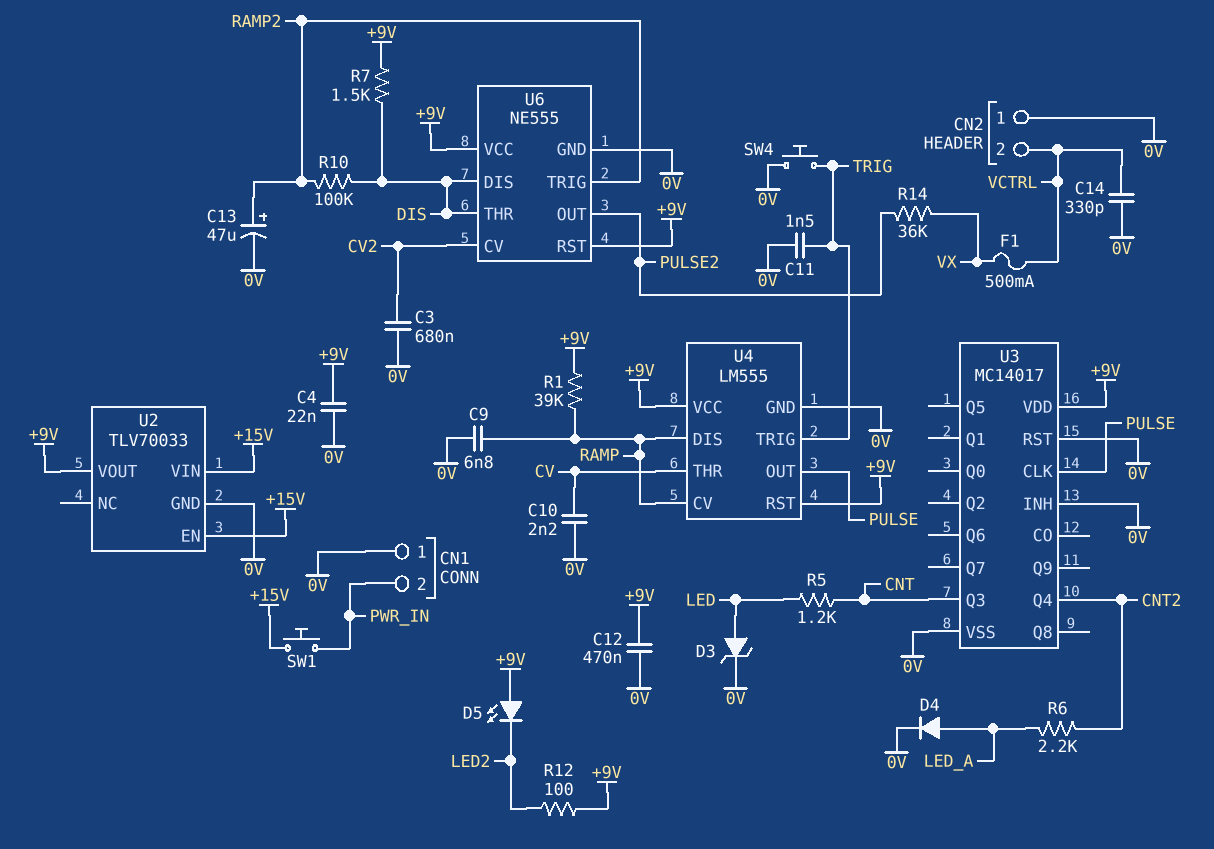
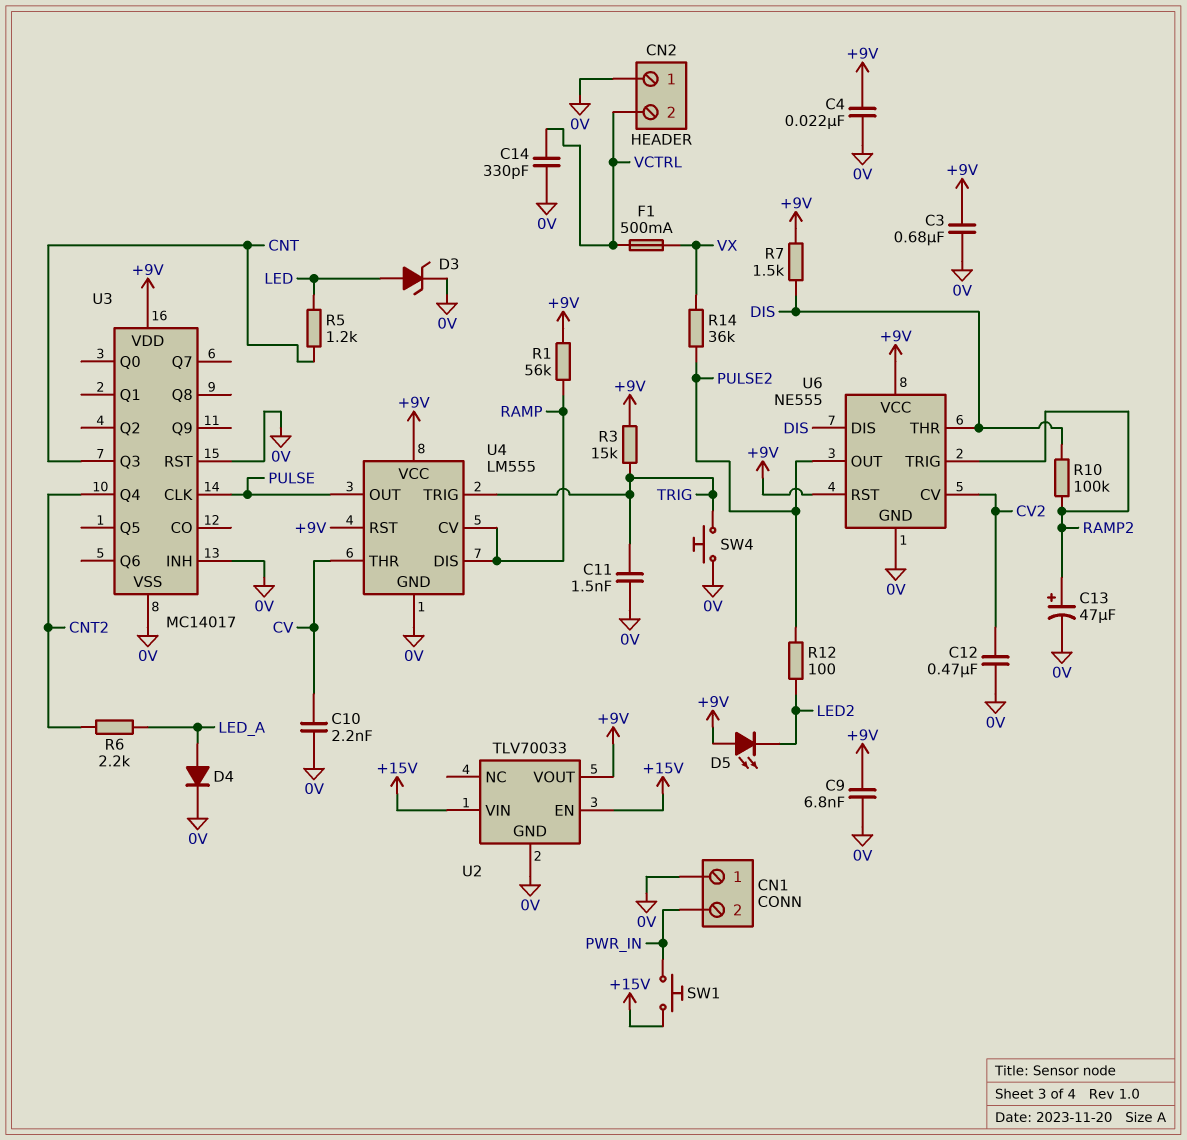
C3: 680nF (0V, CV2) -> 680nF (+9V, 0V)
C9: 6.8nF (0V, RAMP) -> 6.8nF (+9V, 0V)
C12: 470nF (+9V, 0V) -> 470nF (0V, CV2)
R1: 39k (+9V, RAMP) -> 56k (+9V, RAMP)
R3: none -> 15k (+9V, TRIG)
R12: 100 (+9V, LED2) -> 100 (LED2, PULSE2)

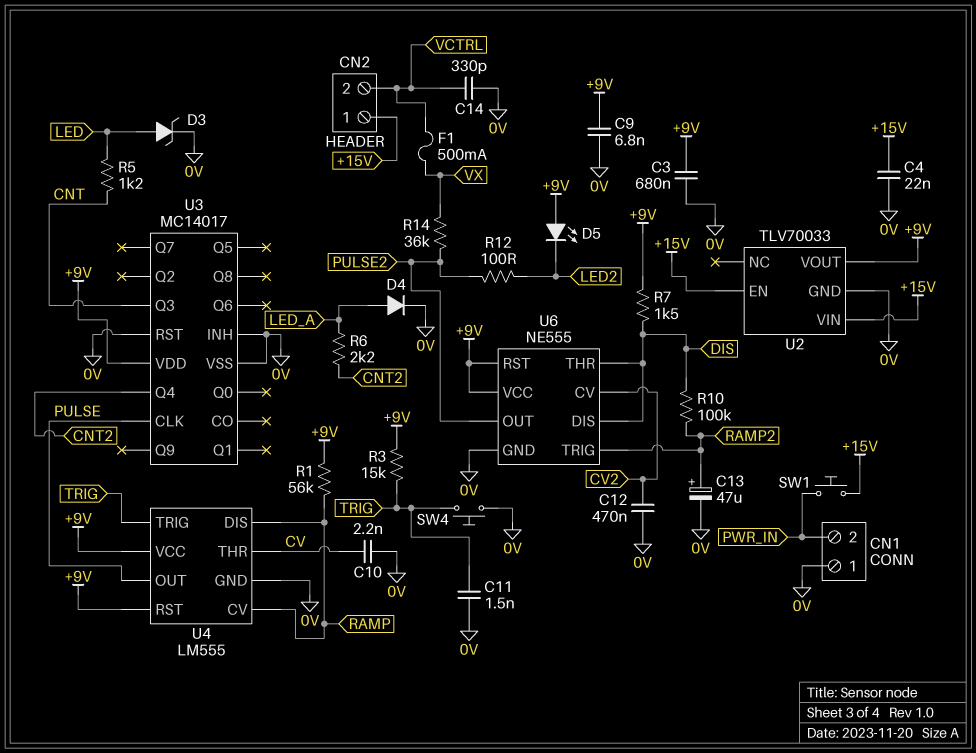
C4: 22nF (+9V, 0V) -> 22nF (+15V, 0V)
CN2 pin 1: 0V -> +15V

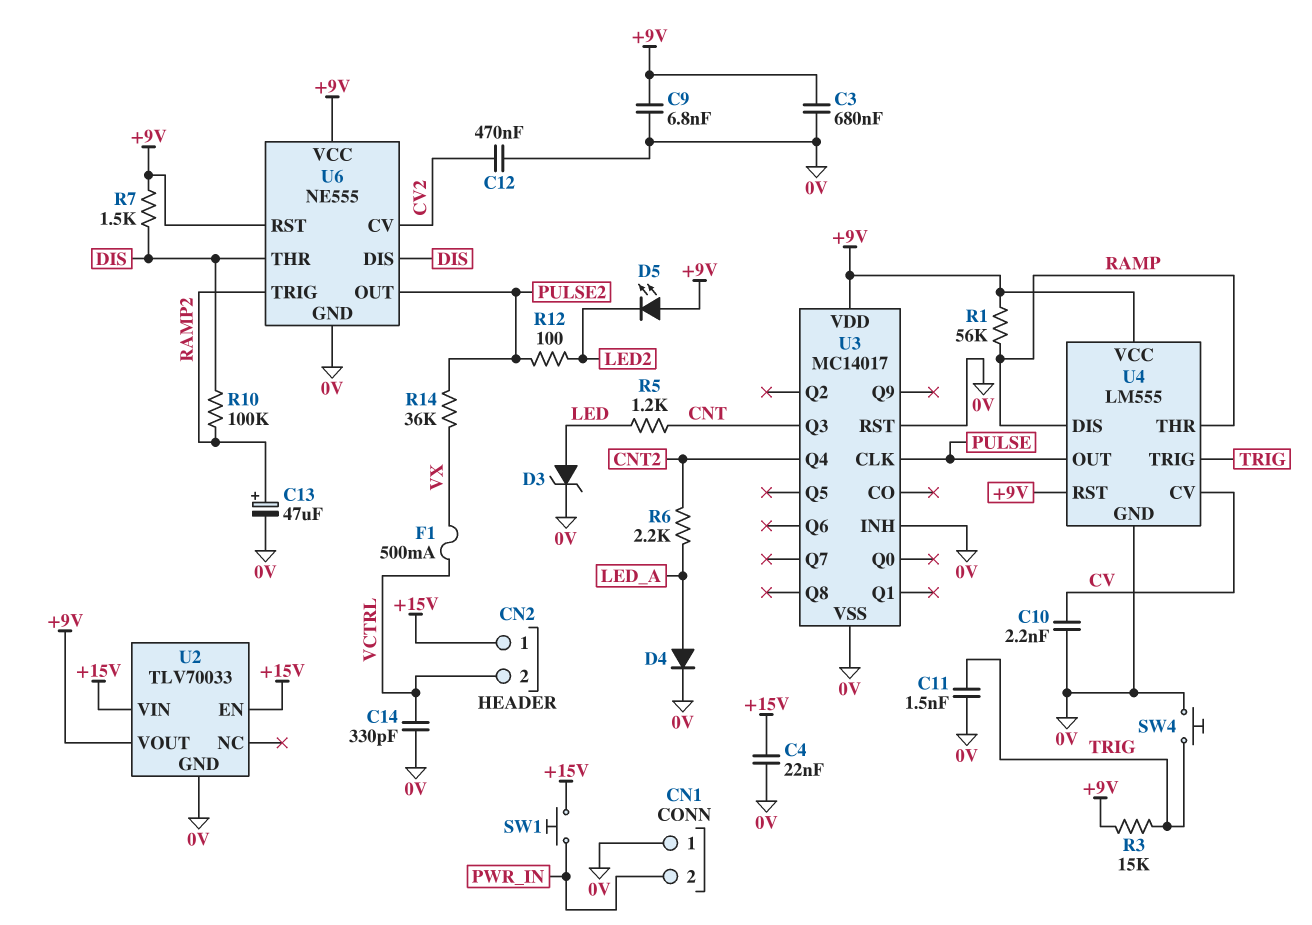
U4 pin CV: RAMP -> CV
U4 pin THR: CV -> RAMP

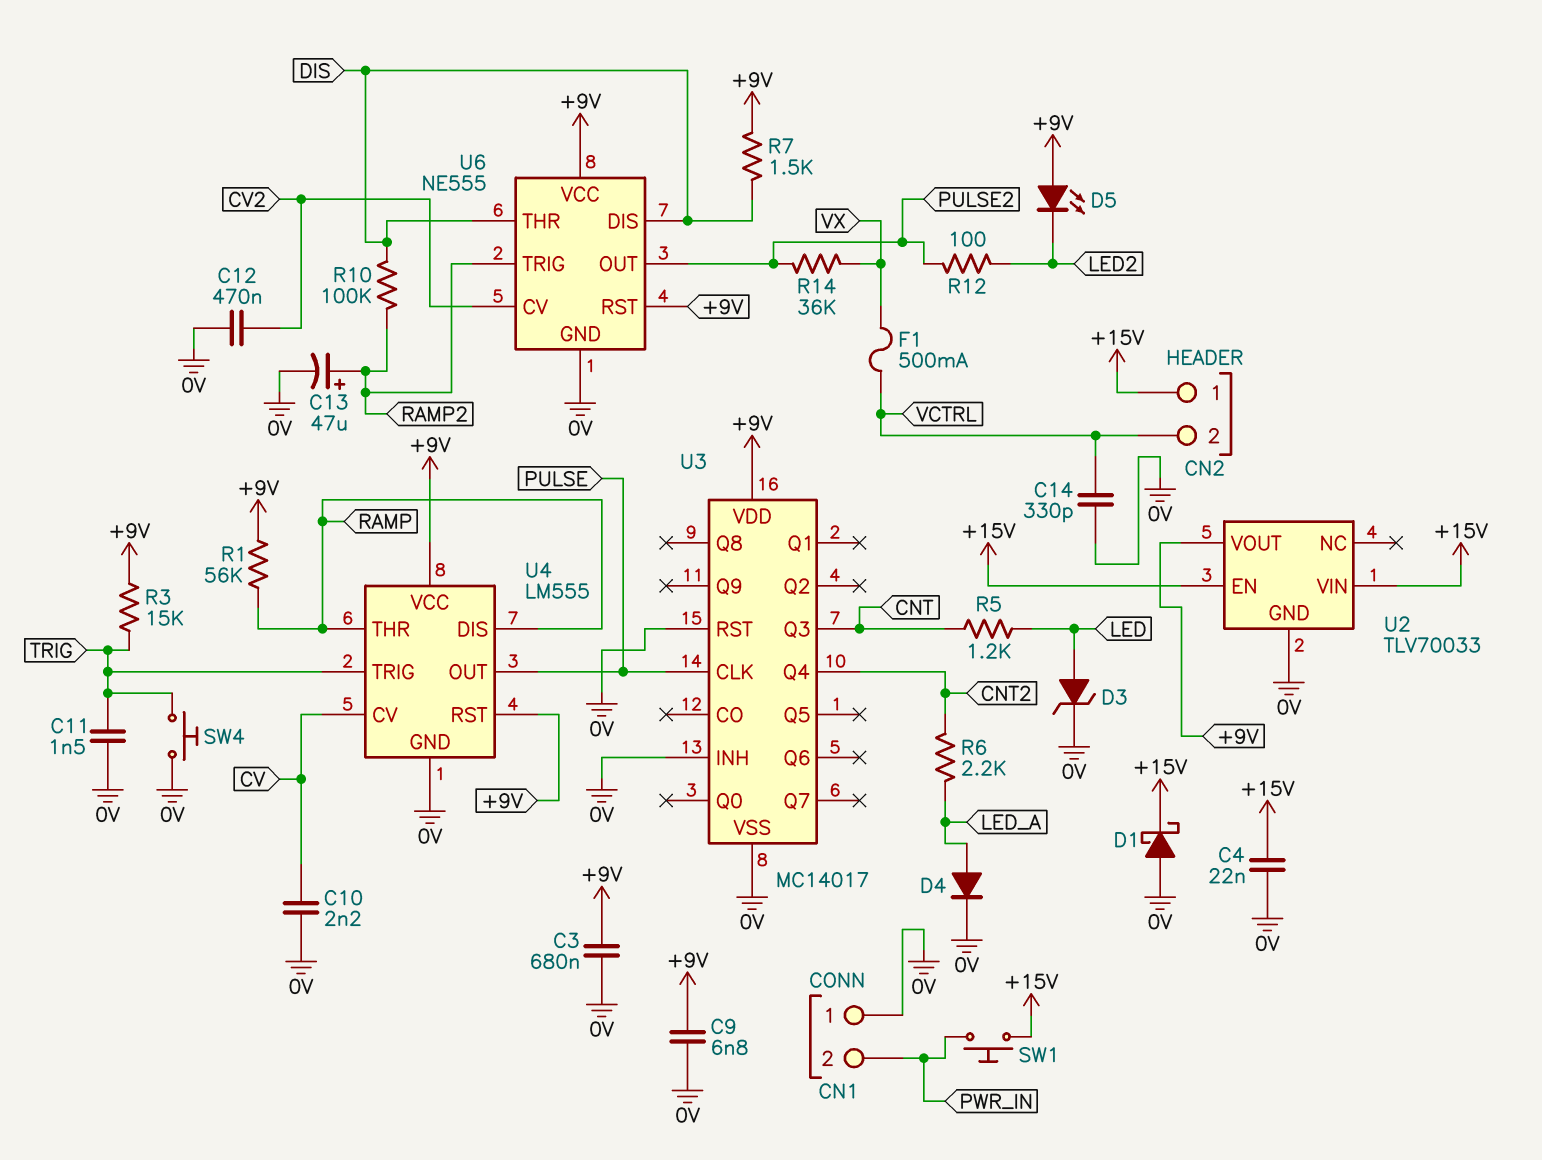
D1: none -> schottky (A 0V, K +15V)

